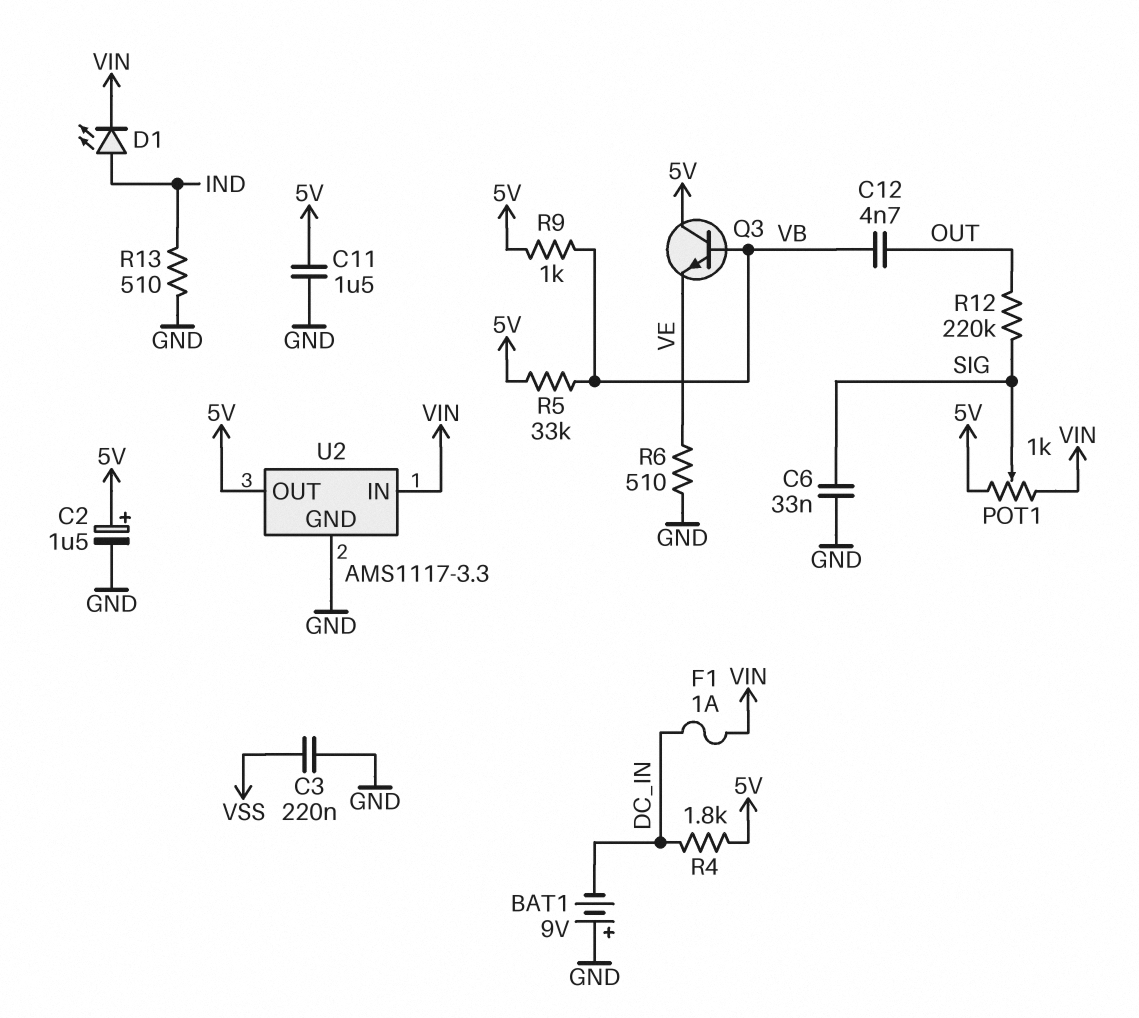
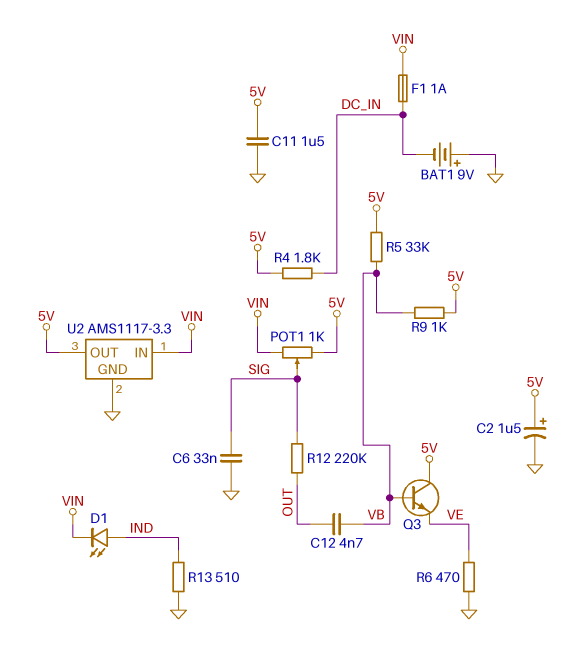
C3: 220nF (GND, VSS) -> none
R6: 510 (GND, VE) -> 470 (GND, VE)

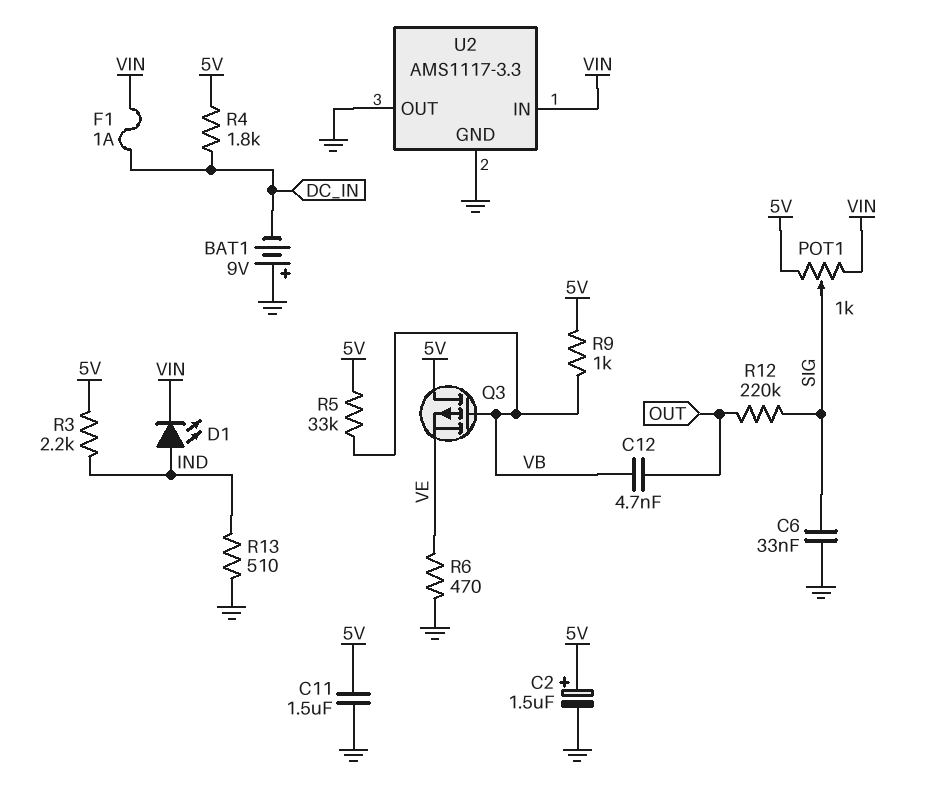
Q3: NPN (B VB, C 5V, E VE) -> PMOS (G VB, D 5V, S VE)
R3: none -> 2.2k (5V, IND)
U2 pin OUT: 5V -> GND

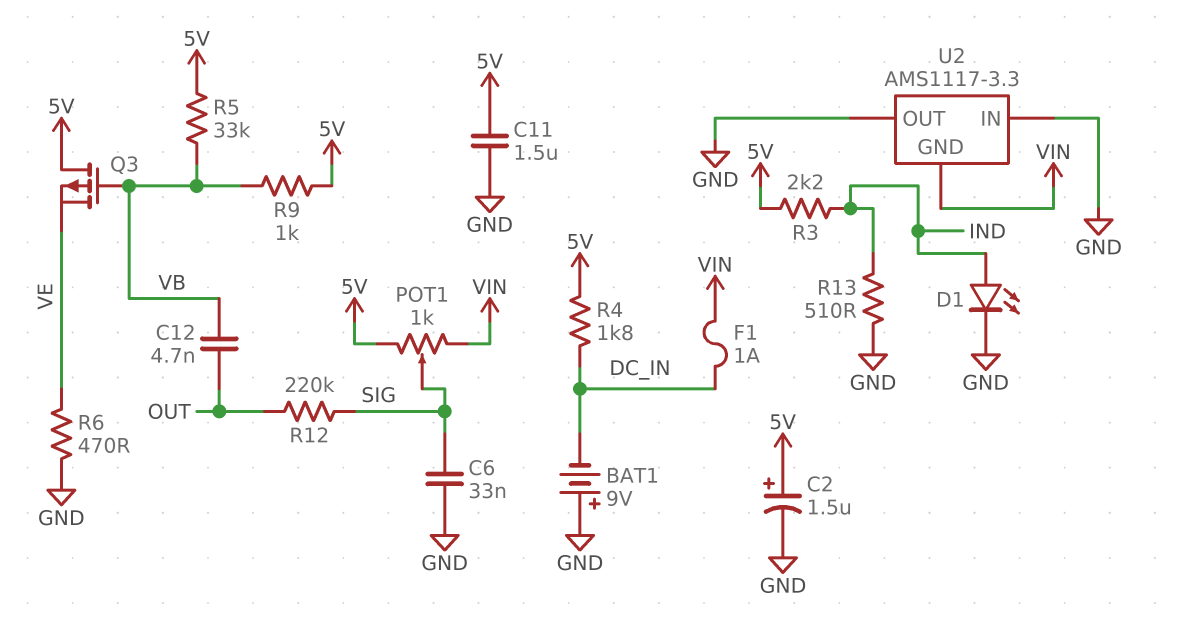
D1: LED (A IND, K VIN) -> LED (A IND, K GND)
U2 pin GND: GND -> VIN
U2 pin IN: VIN -> GND

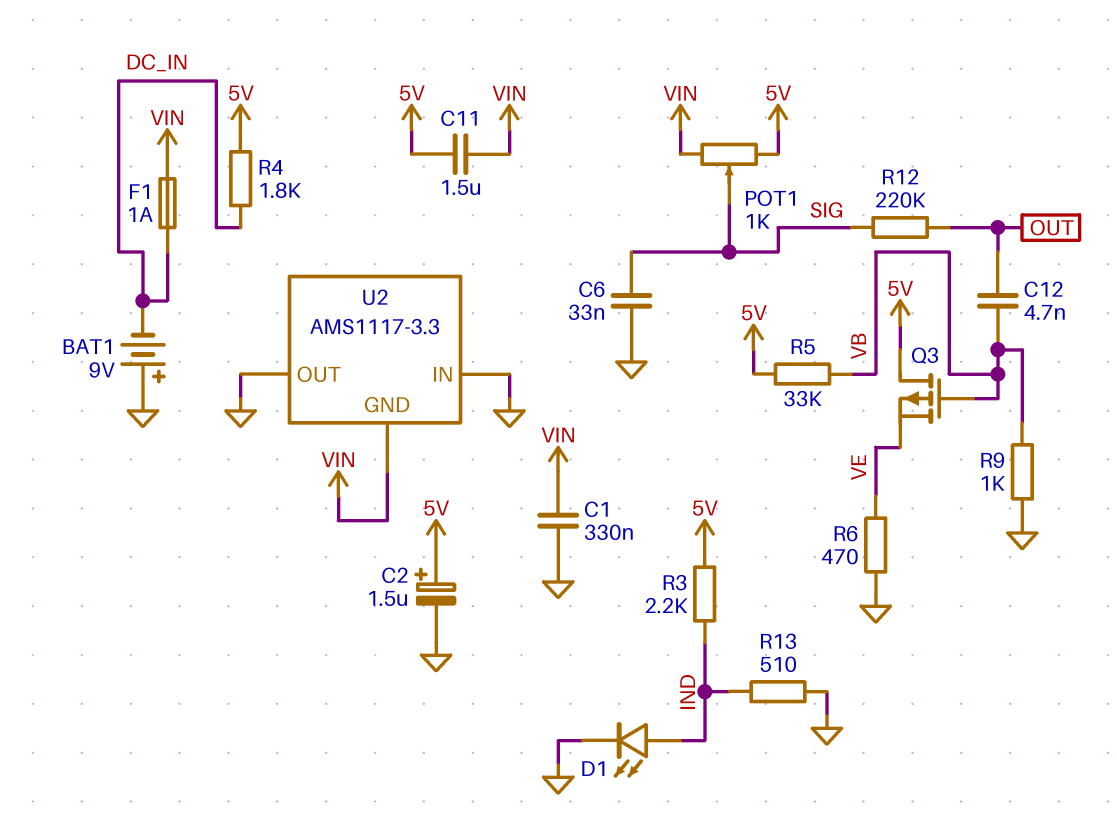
C1: none -> 330nF (GND, VIN)
C11: 1.5uF (5V, GND) -> 1.5uF (5V, VIN)
R9: 1k (5V, VB) -> 1k (GND, VB)

